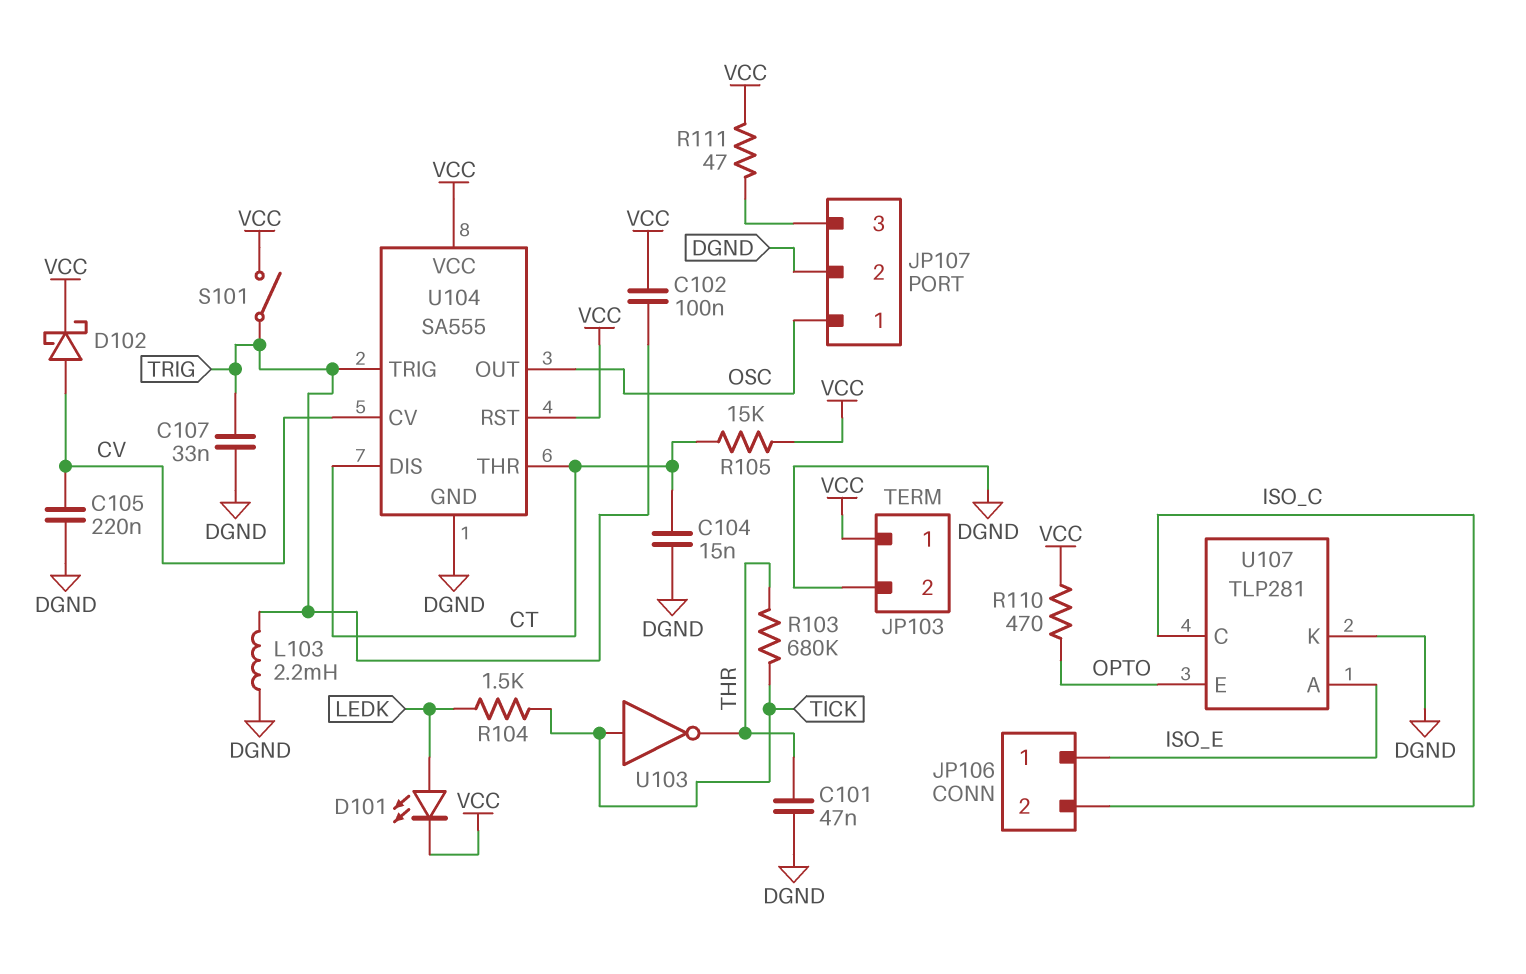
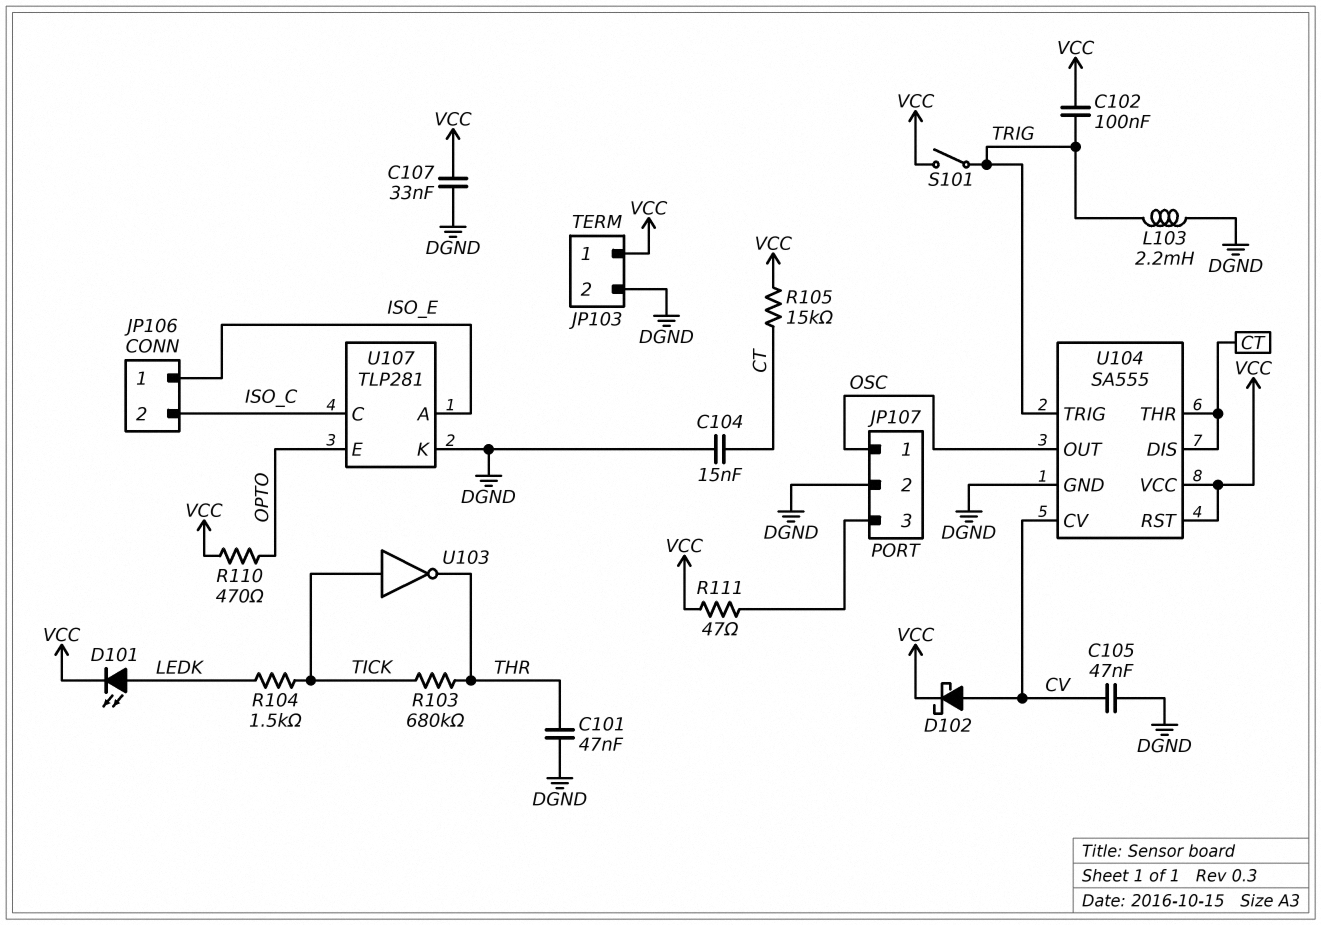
C105: 220nF (CV, DGND) -> 47nF (CV, DGND)
C107: 33nF (DGND, TRIG) -> 33nF (DGND, VCC)

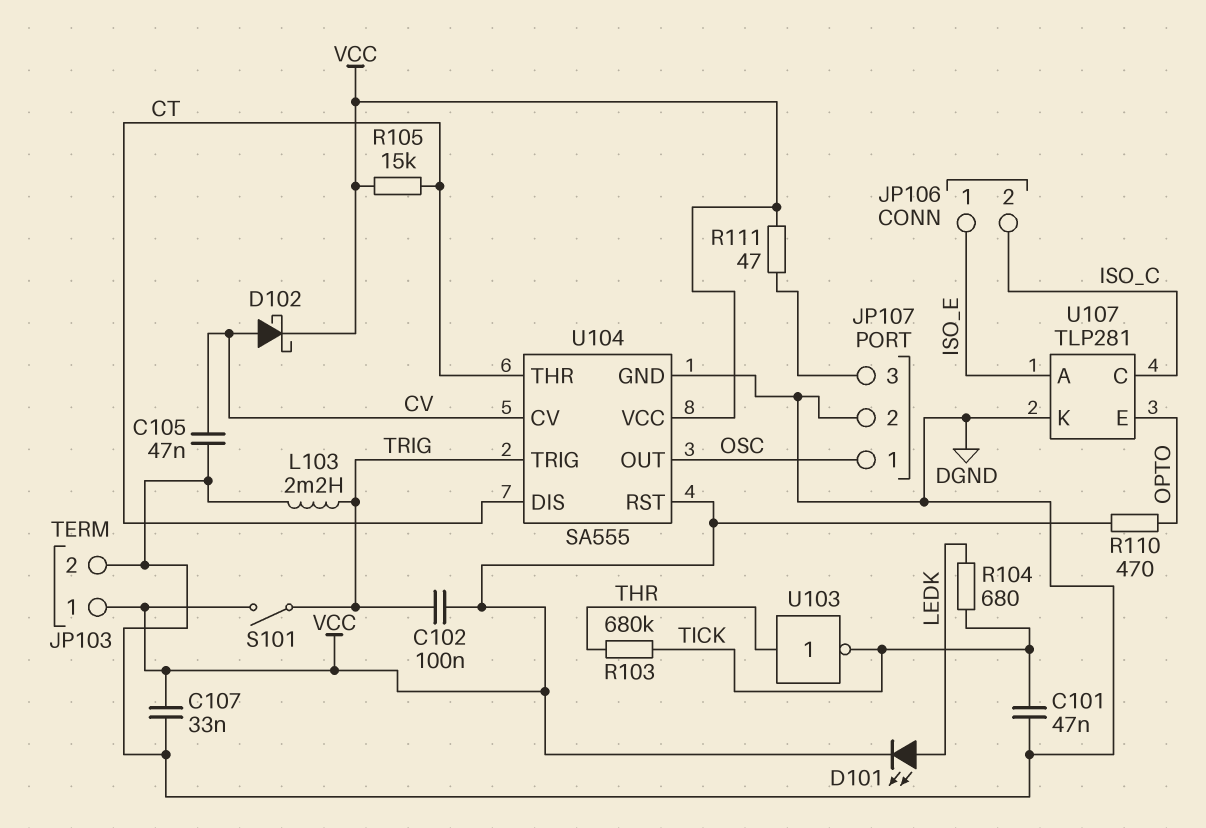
C101: 47nF (DGND, THR) -> 47nF (DGND, TICK)
C104: 15nF (CT, DGND) -> none
R104: 1.5k (LEDK, TICK) -> 680 (LEDK, TICK)
U103: NOT (in TICK, out THR) -> NOT (in THR, out TICK)

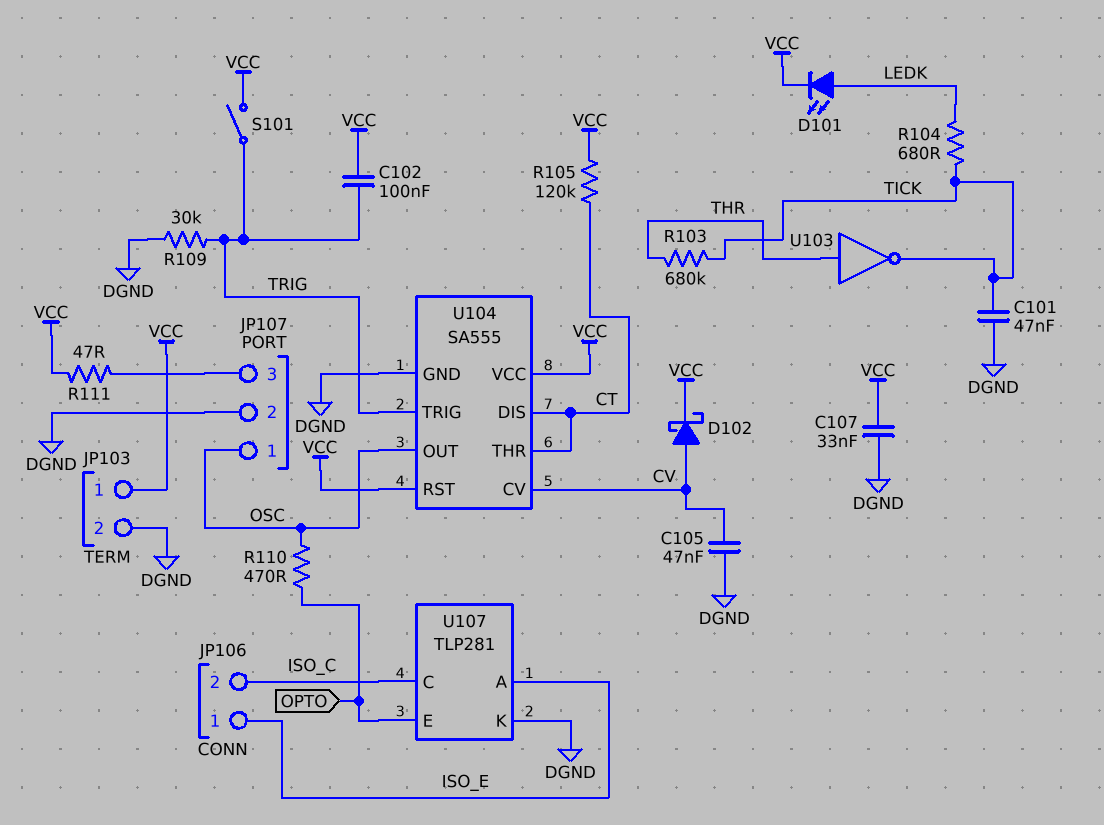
L103: 2.2mH (DGND, TRIG) -> none
R105: 15k (CT, VCC) -> 120k (CT, VCC)
R109: none -> 30k (DGND, TRIG)
R110: 470 (OPTO, VCC) -> 470 (OPTO, OSC)

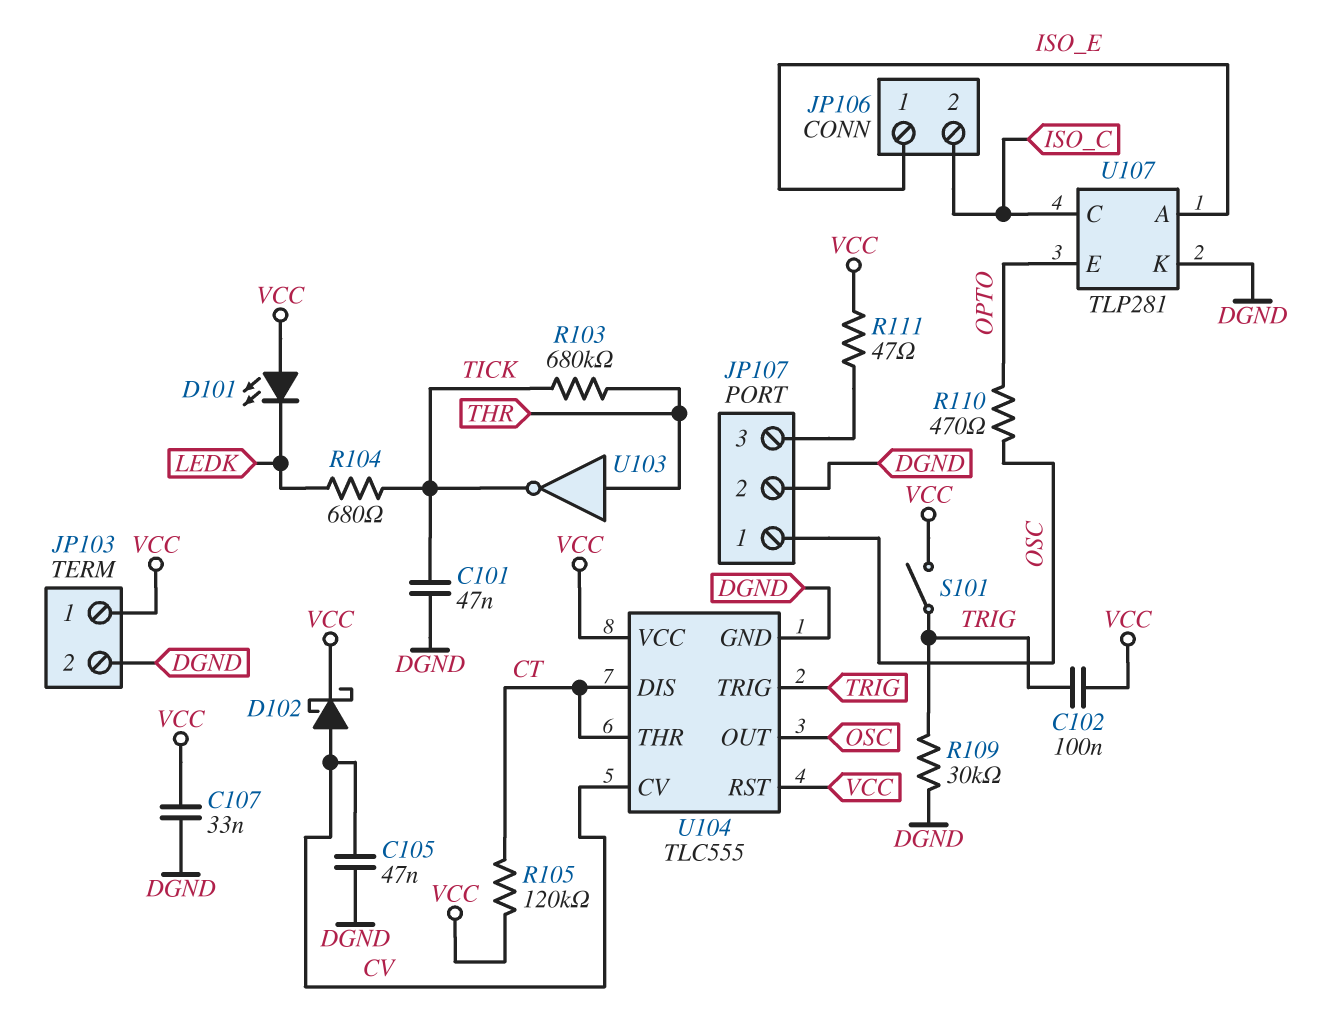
D101: LED (A LEDK, K VCC) -> LED (A VCC, K LEDK)
U104: SA555 -> TLC555

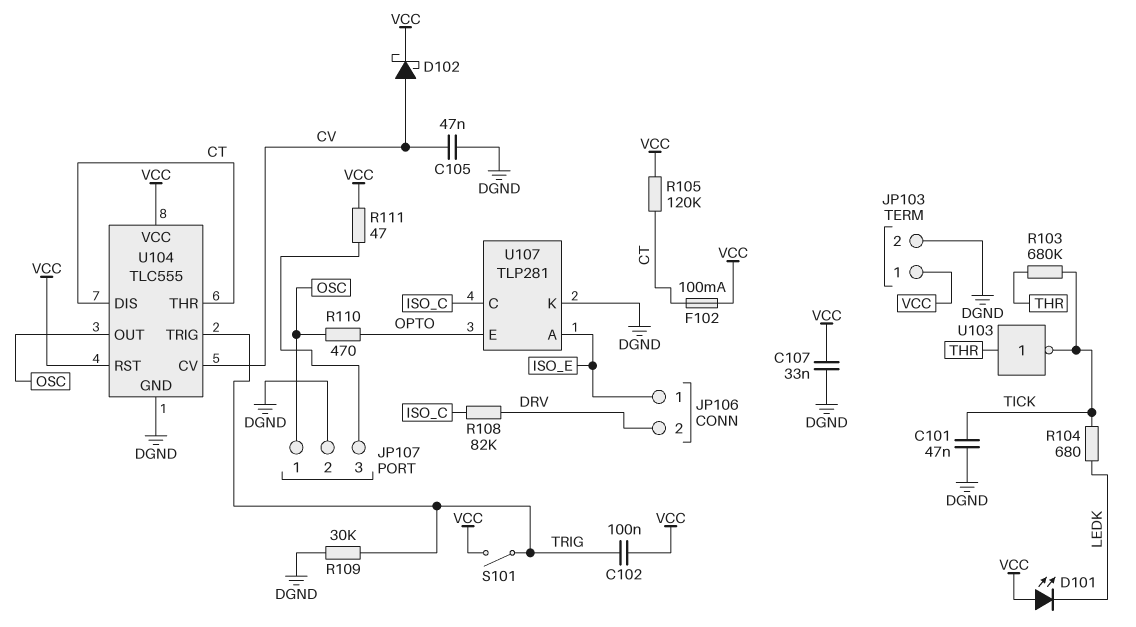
F102: none -> 100mA (CT, VCC)
JP106 pin 2: ISO_C -> DRV
R108: none -> 82k (DRV, ISO_C)

